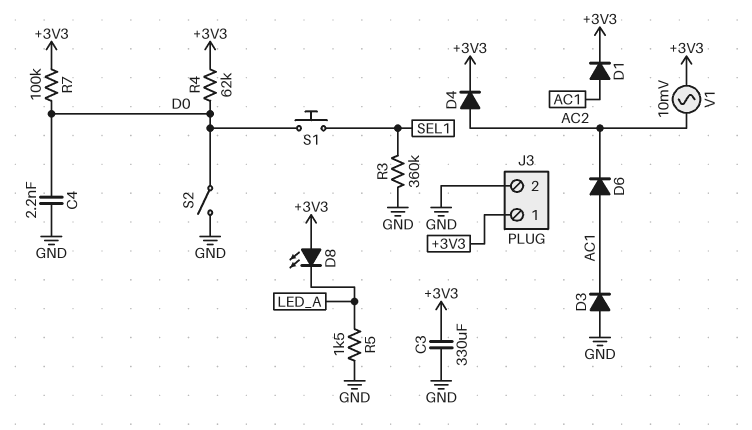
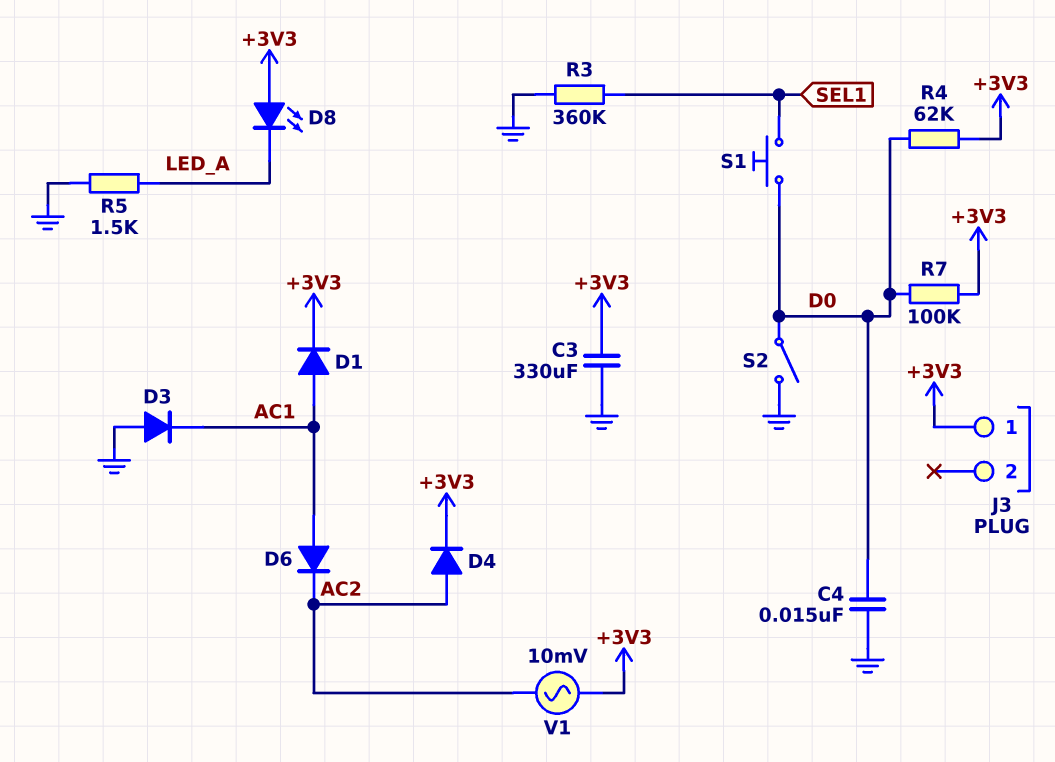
C4: 2.2nF (D0, GND) -> 15nF (D0, GND)
J3 pin 2: GND -> none

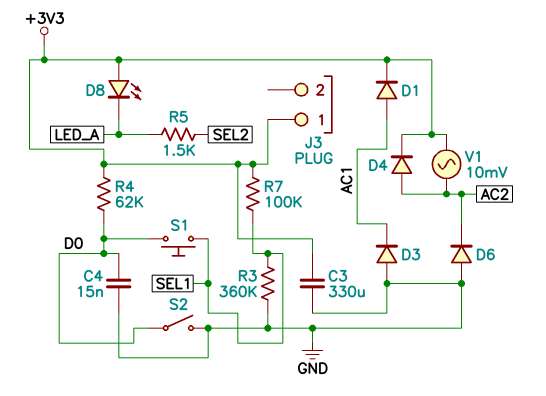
D6: diode (A AC1, K AC2) -> diode (A GND, K AC2)
R5: 1.5k (GND, LED_A) -> 1.5k (LED_A, SEL2)
R7: 100k (+3V3, D0) -> 100k (+3V3, SEL1)

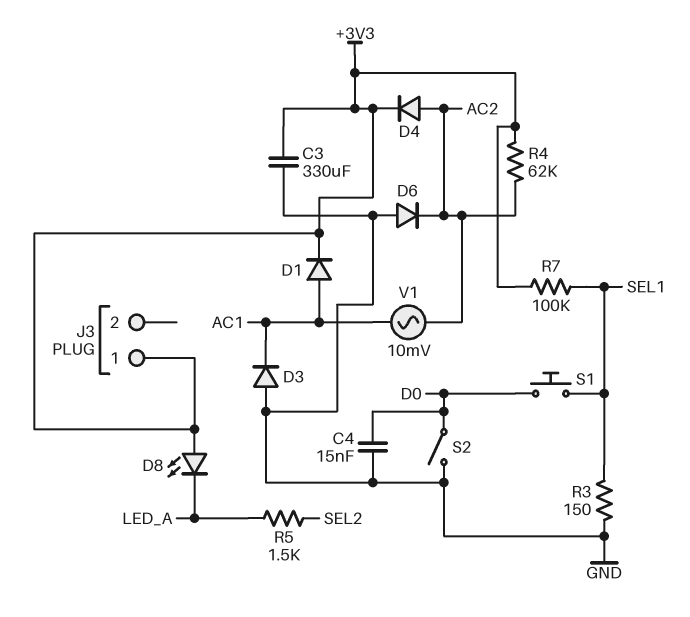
R3: 360k (GND, SEL1) -> 150 (GND, SEL1)
R4: 62k (+3V3, D0) -> 62k (+3V3, AC2)
V1: AC 10mV (+3V3, AC2) -> AC 10mV (AC1, AC2)

